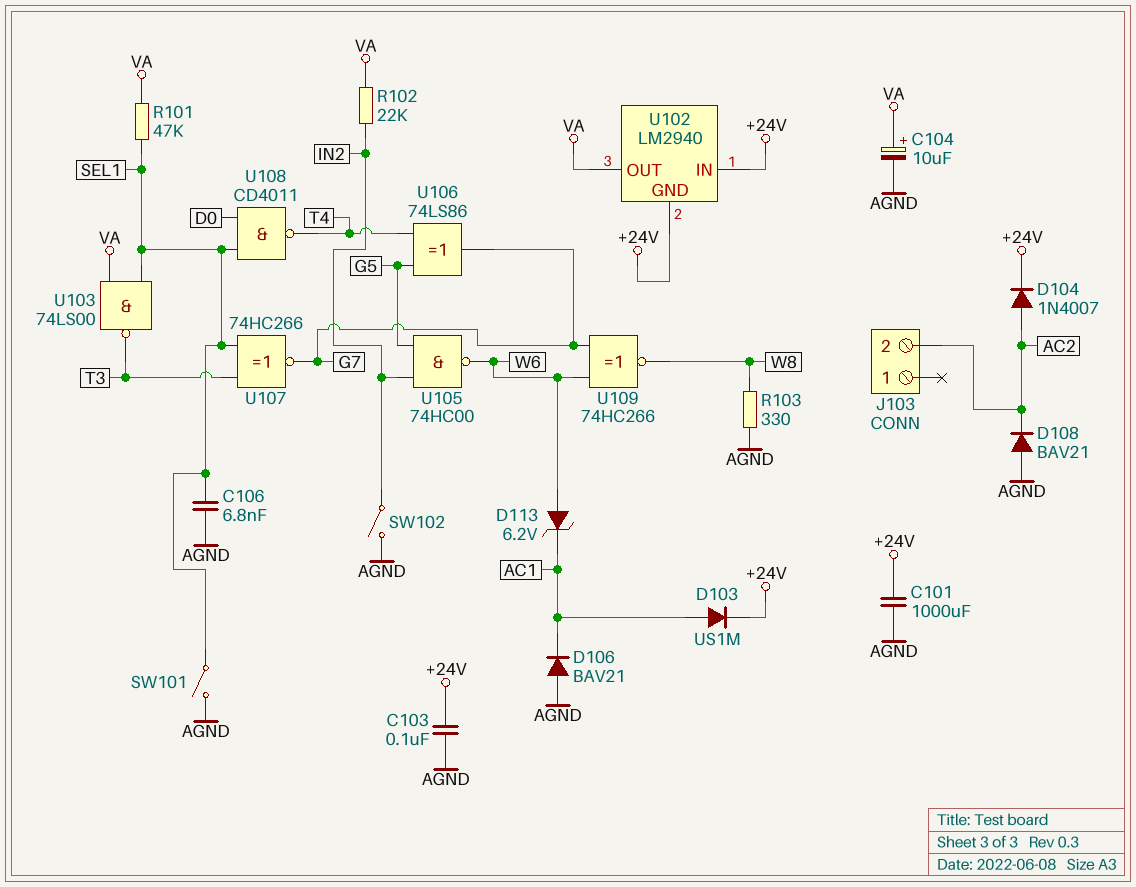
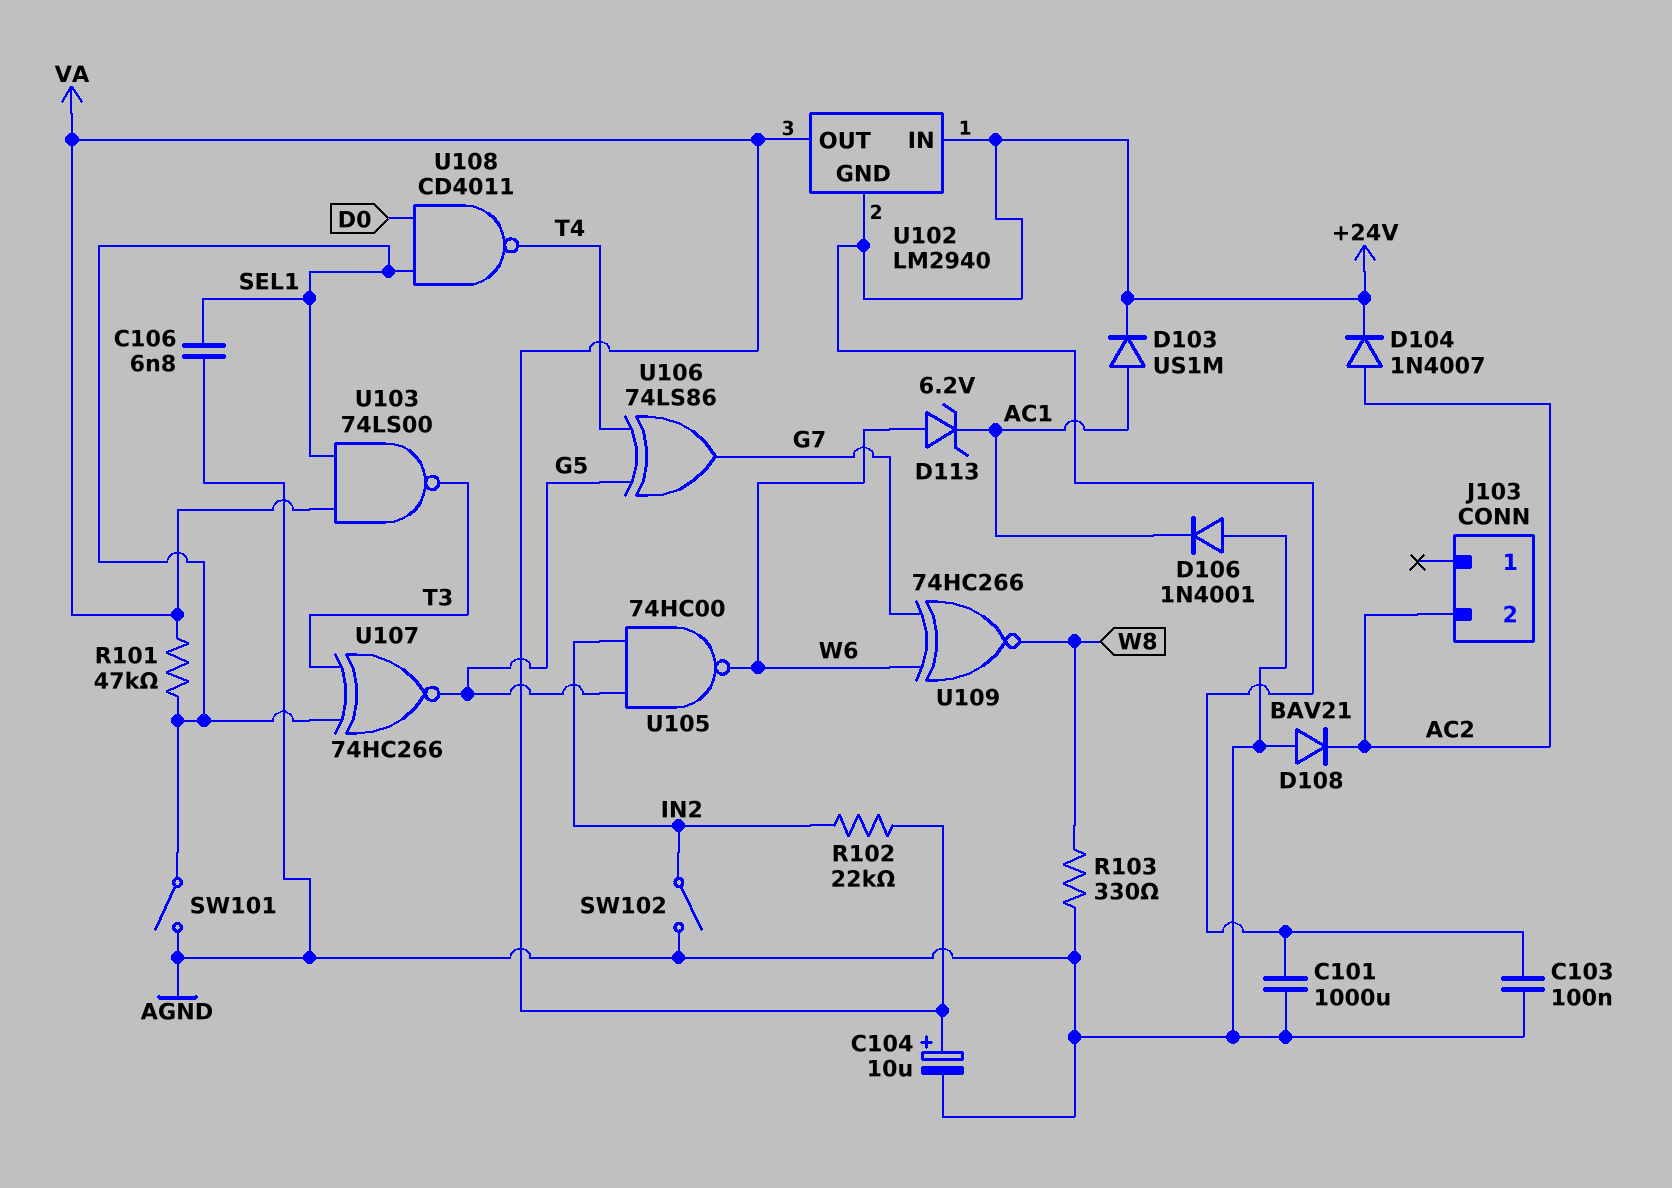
D106: diode BAV21 (A AGND, K AC1) -> diode 1N4001 (A AGND, K AC1)
U107: XNOR 74HC266 (in SEL1, in T3, out G7) -> XNOR 74HC266 (in SEL1, in T3, out G5)

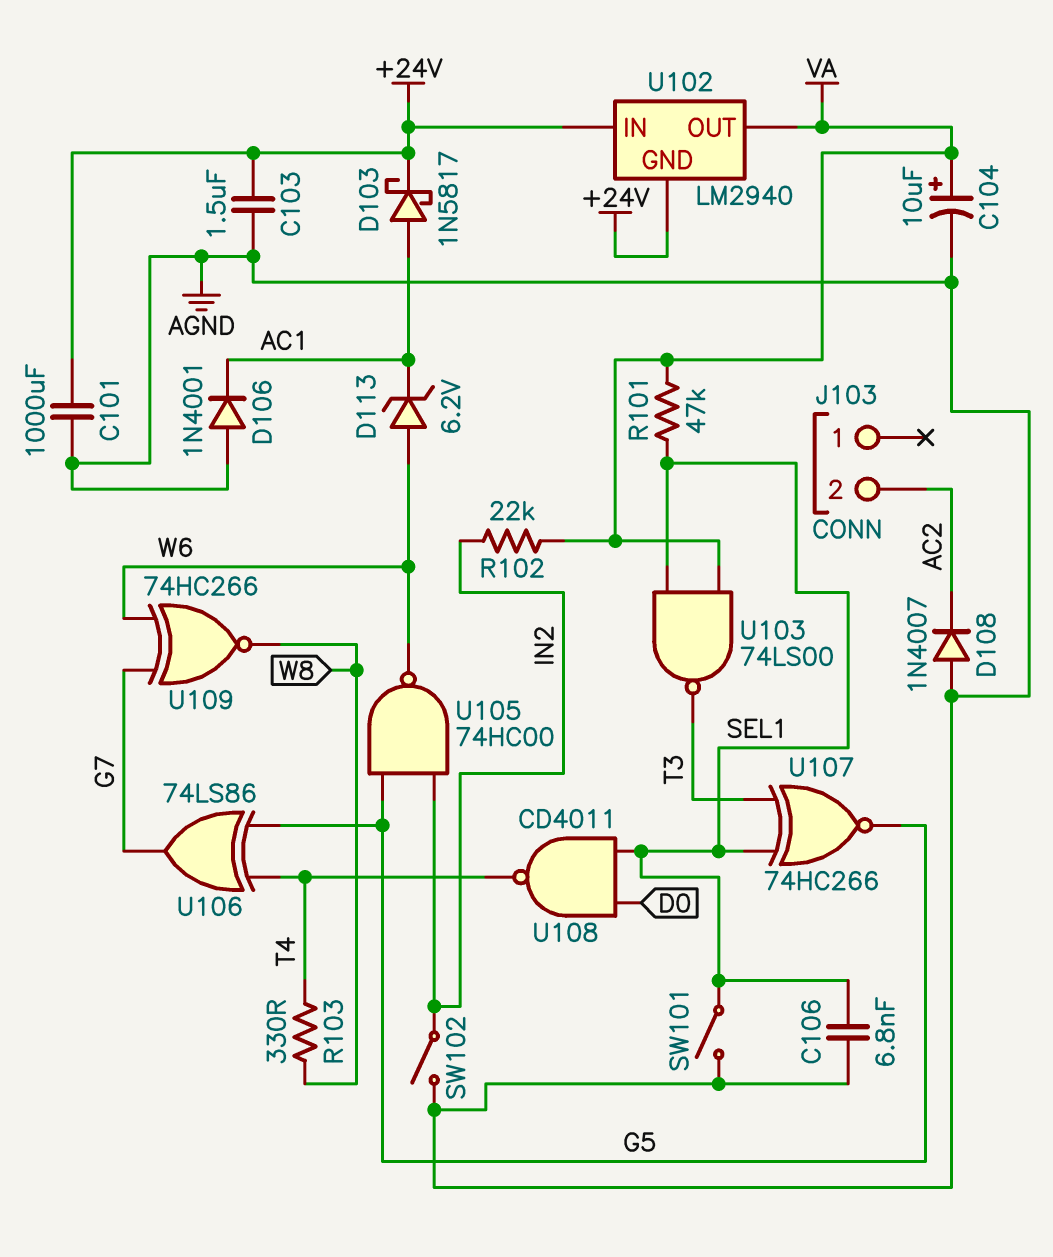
C103: 100nF (+24V, AGND) -> 1.5uF (+24V, AGND)
D103: diode US1M (A AC1, K +24V) -> schottky 1N5817 (A AC1, K +24V)
D104: diode 1N4007 (A AC2, K +24V) -> none
D108: diode BAV21 (A AGND, K AC2) -> diode 1N4007 (A AGND, K AC2)
R103: 330 (AGND, W8) -> 330 (T4, W8)

